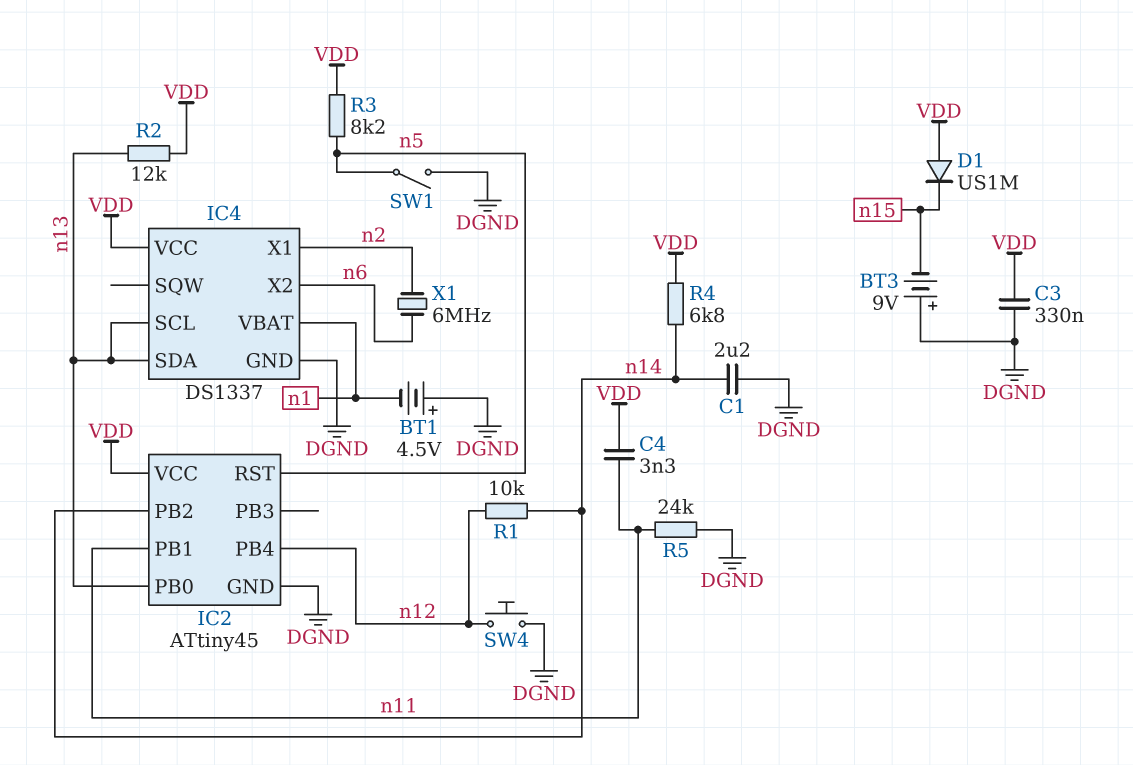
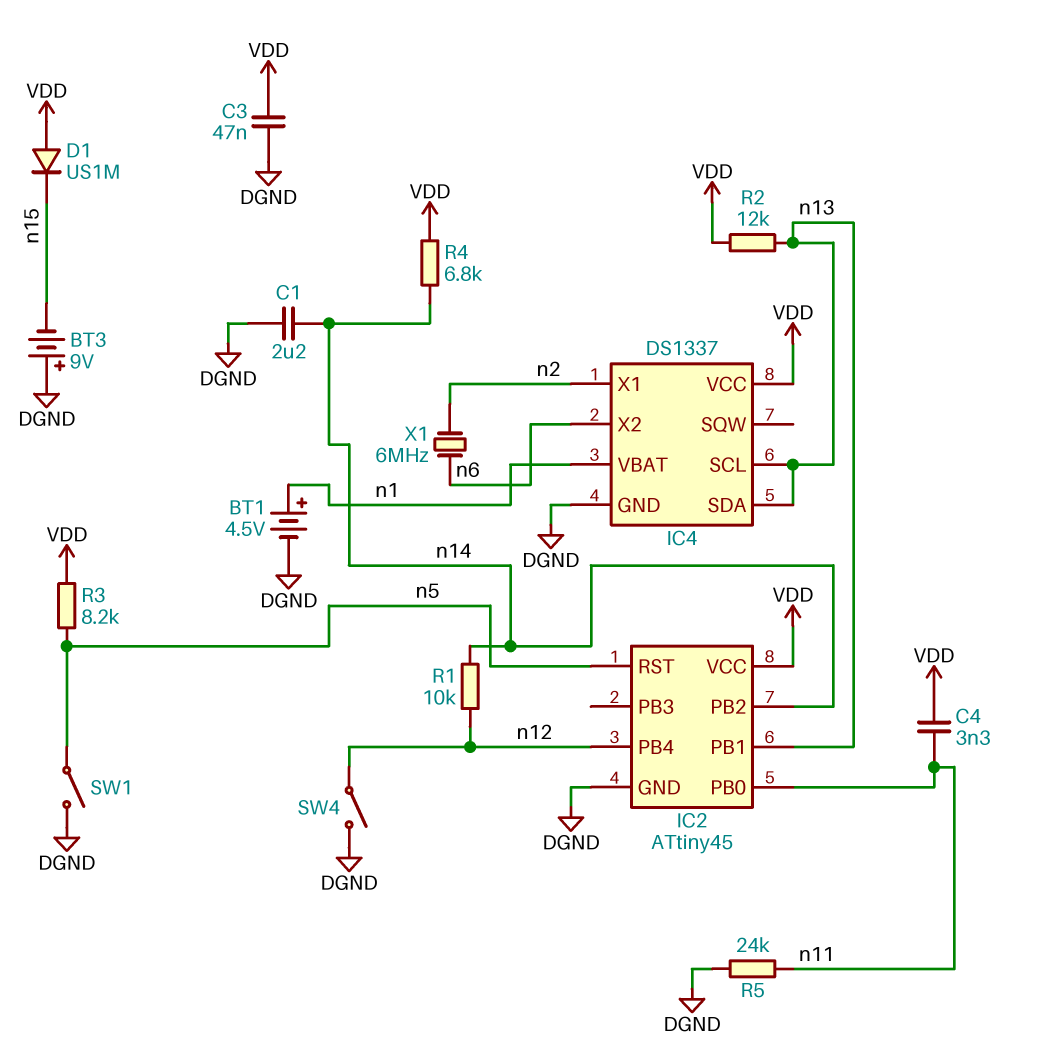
BT1: 4.5V (plus DGND, minus n1) -> 4.5V (plus n1, minus DGND)
C3: 330nF (DGND, VDD) -> 47nF (DGND, VDD)
IC2 pin PB0: n13 -> n11
IC2 pin PB1: n11 -> n13
SW4: button (DGND, n12) -> switch (DGND, n12)

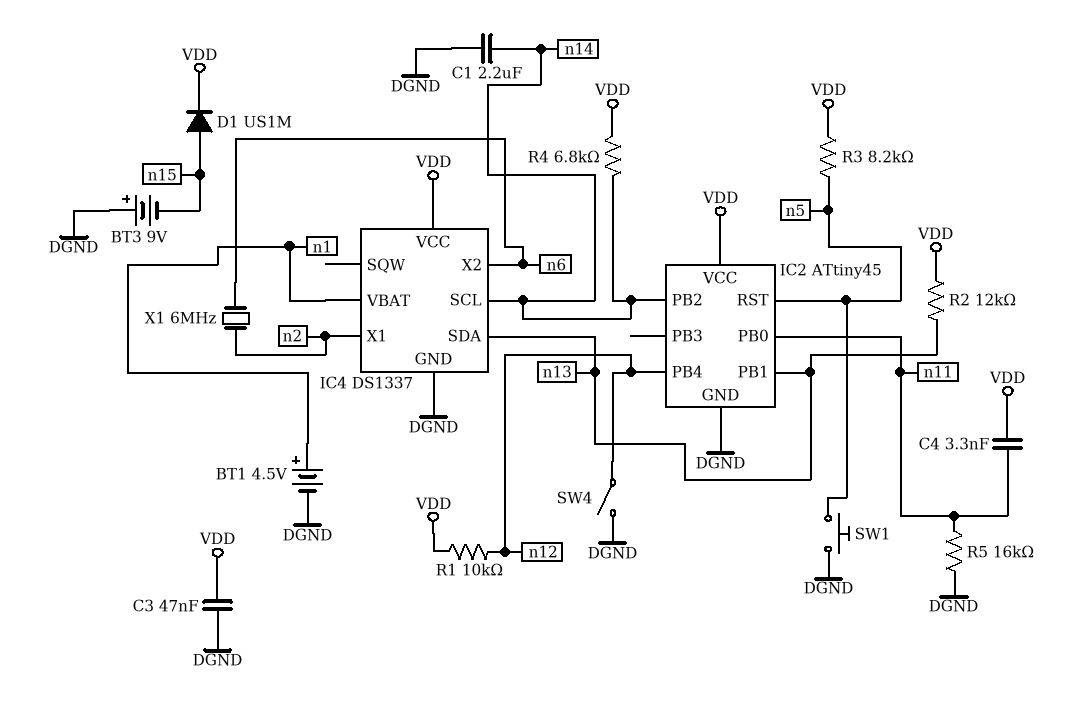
D1: diode US1M (A VDD, K n15) -> diode US1M (A n15, K VDD)
IC4 pin SCL: n13 -> n14
R1: 10k (n12, n14) -> 10k (VDD, n12)
R5: 24k (DGND, n11) -> 16k (DGND, n11)
SW1: switch (DGND, n5) -> button (DGND, n5)

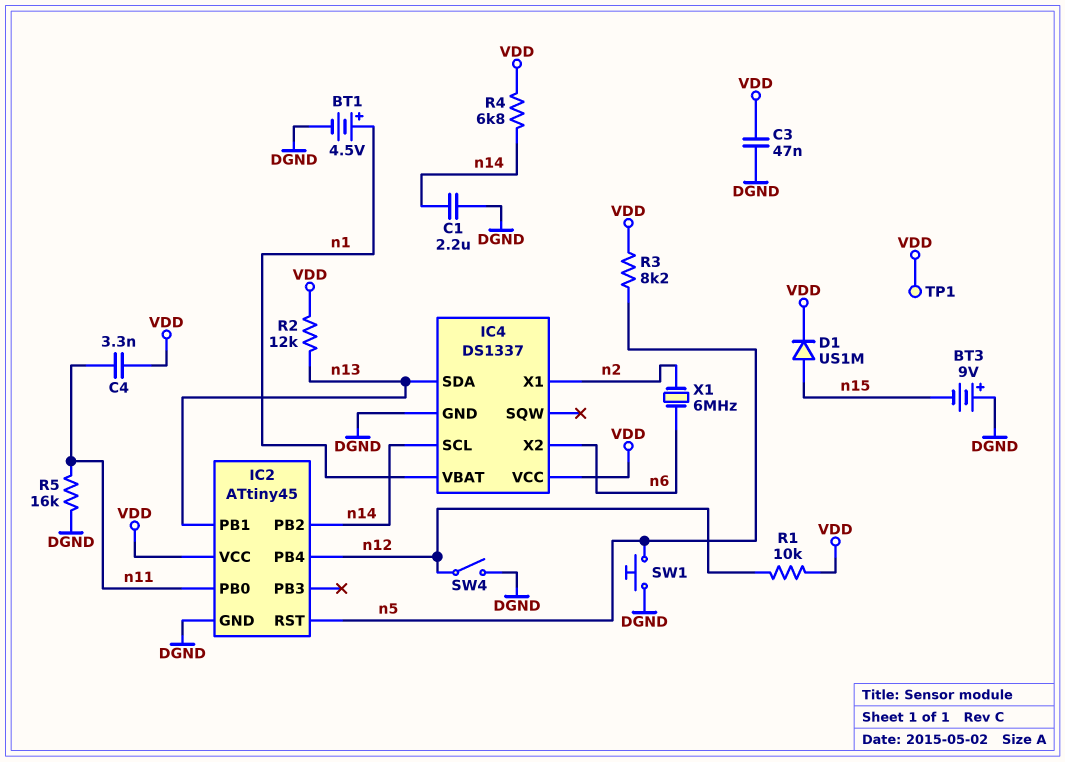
TP1: none -> test point (VDD)

